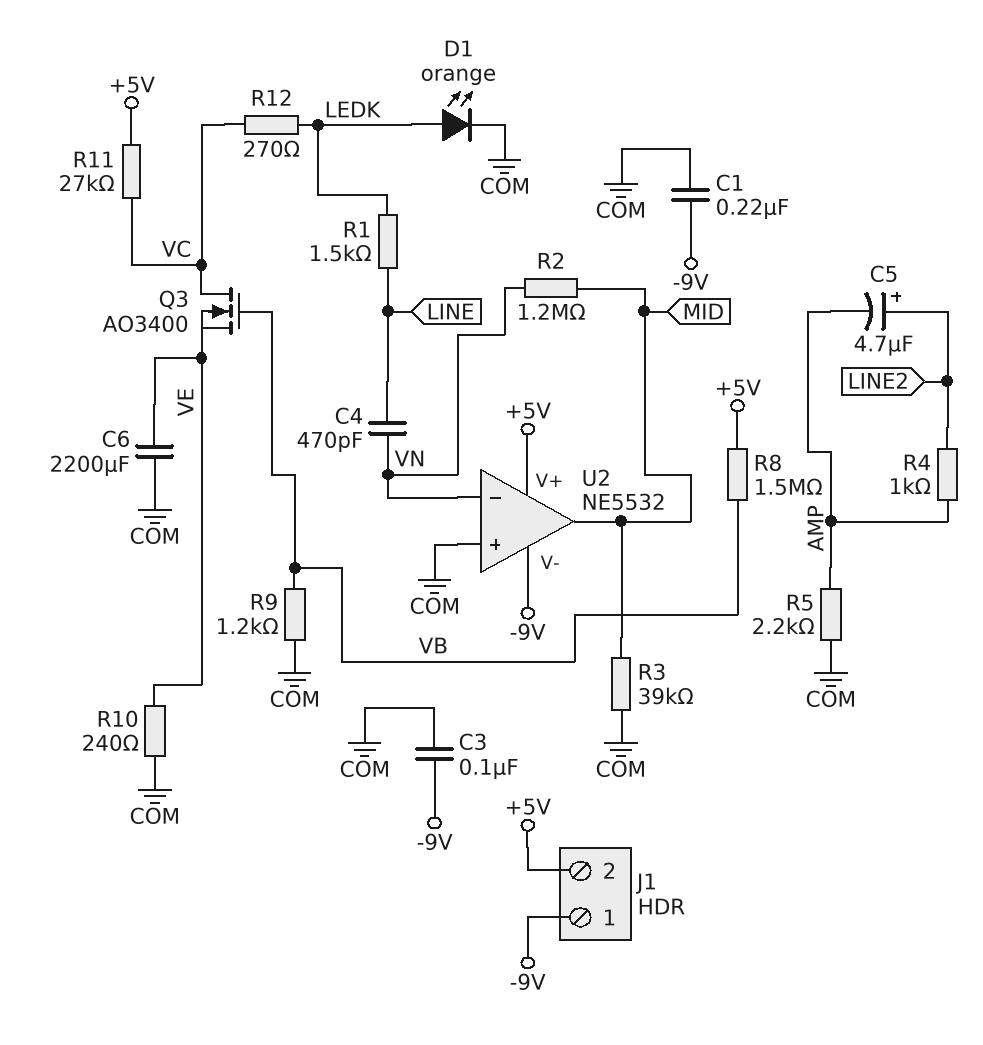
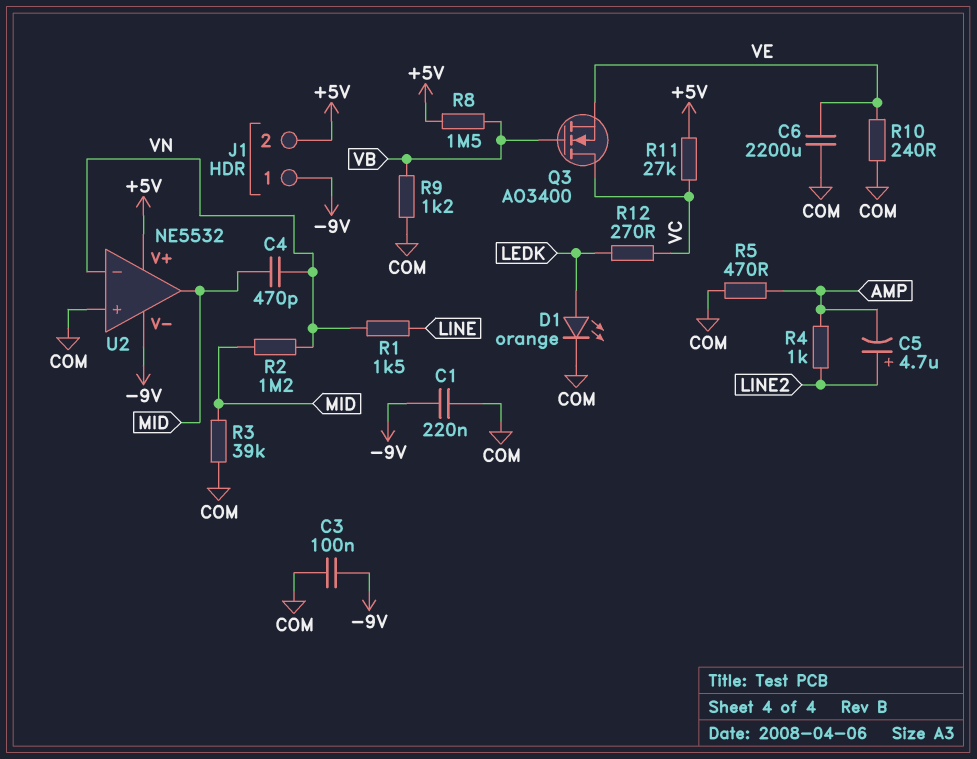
C4: 470pF (LINE, VN) -> 470pF (MID, VN)
R1: 1.5k (LEDK, LINE) -> 1.5k (LINE, VN)
R5: 2.2k (AMP, COM) -> 470 (AMP, COM)

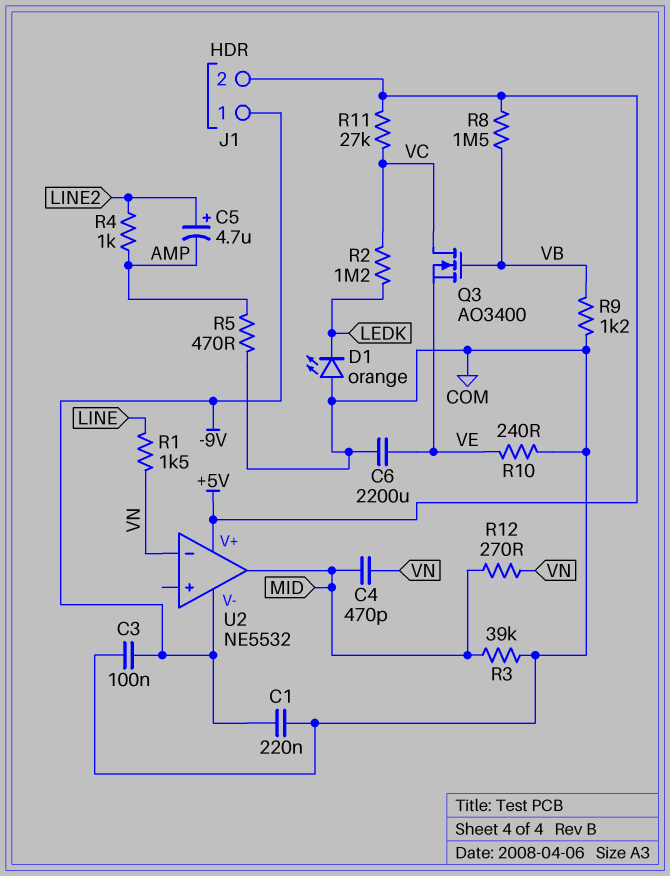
D1: LED orange (A LEDK, K COM) -> LED orange (A COM, K LEDK)
R2: 1.2M (MID, VN) -> 1.2M (LEDK, VC)
R12: 270 (LEDK, VC) -> 270 (MID, VN)
U2 pin in+: COM -> none

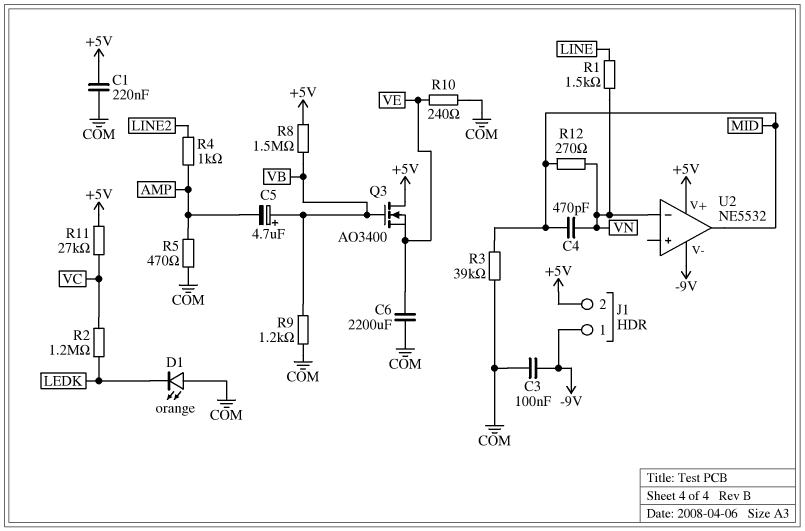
C1: 220nF (-9V, COM) -> 220nF (+5V, COM)
C5: 4.7uF (plus LINE2, minus AMP) -> 4.7uF (plus VB, minus AMP)
Q3: NMOS AO3400 (G VB, D VC, S VE) -> NMOS AO3400 (G VB, D +5V, S VE)

